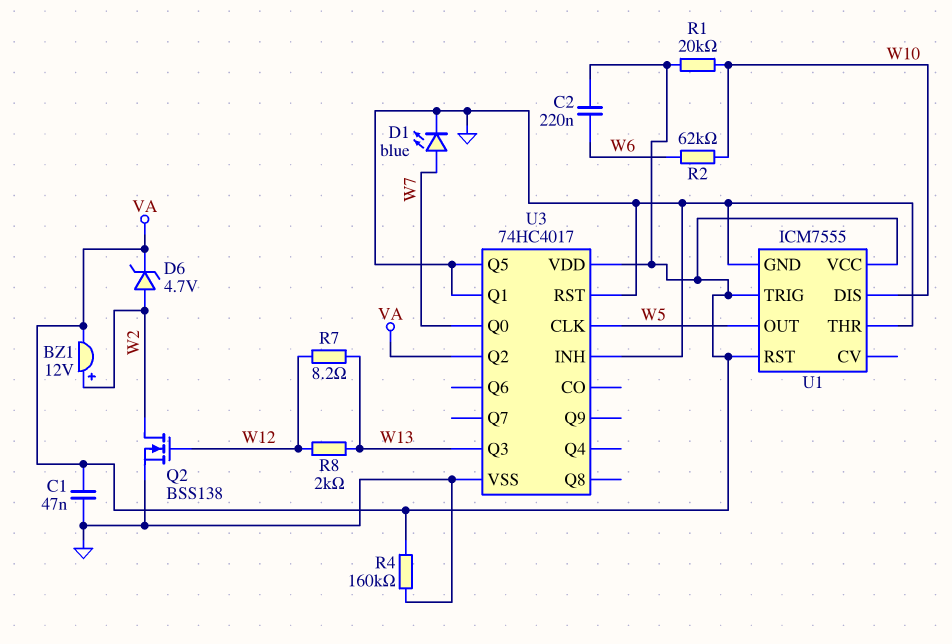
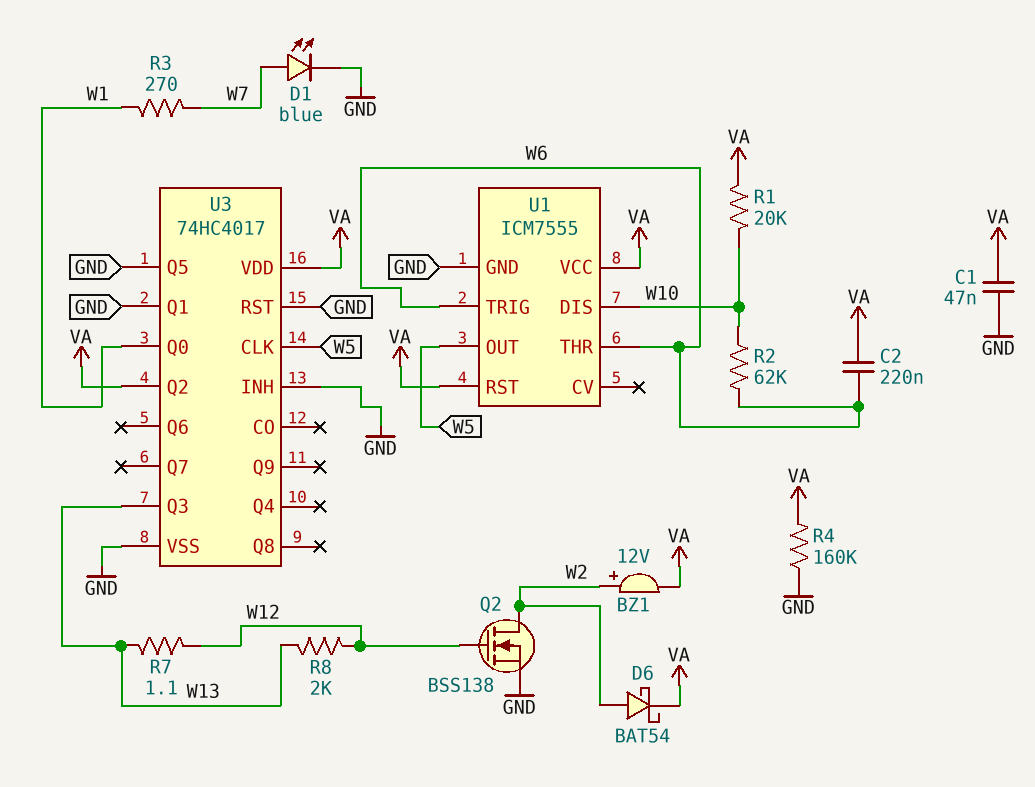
D6: zener 4.7V (A W2, K VA) -> schottky BAT54 (A W2, K VA)
R3: none -> 270 (W1, W7)
R7: 8.2 (W12, W13) -> 1.1 (W12, W13)
U1 pin THR: GND -> W6
U1 pin TRIG: VA -> W6
U3 pin Q0: W7 -> W1

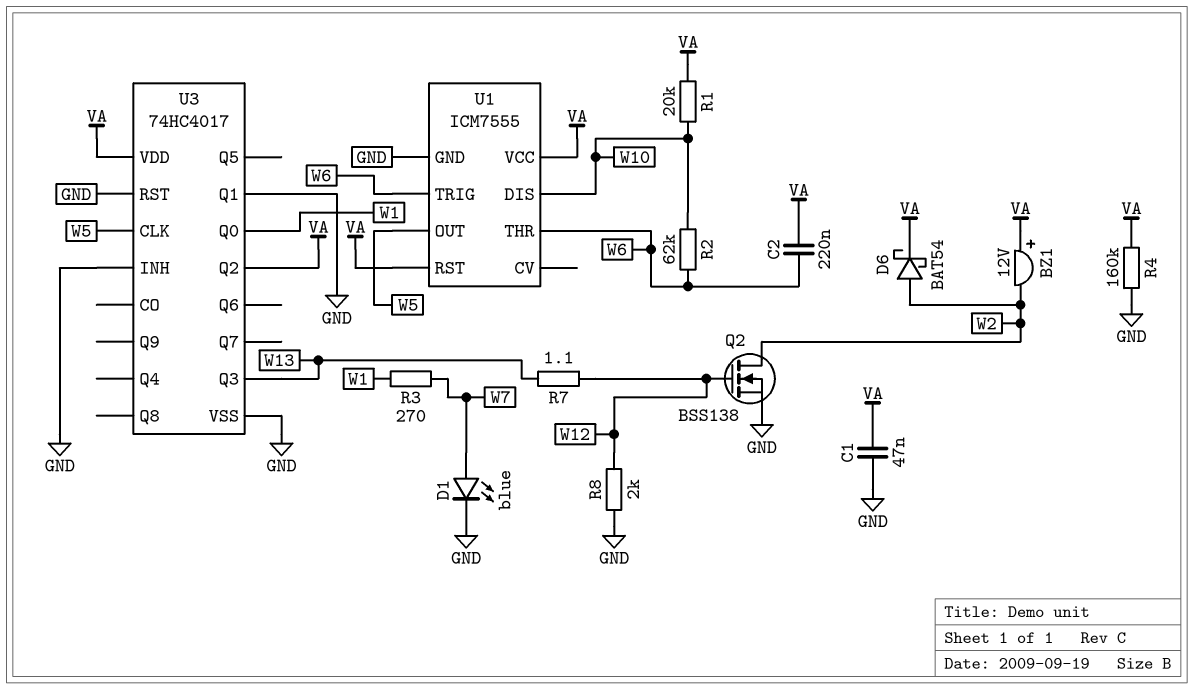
BZ1: buzzer 12V (plus W2, minus VA) -> buzzer 12V (plus VA, minus W2)
R8: 2k (W12, W13) -> 2k (GND, W12)
U3 pin Q5: GND -> none

